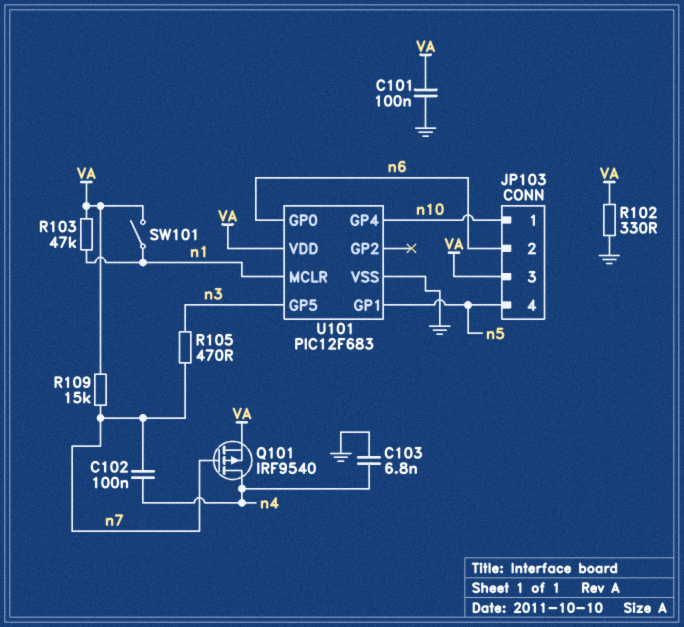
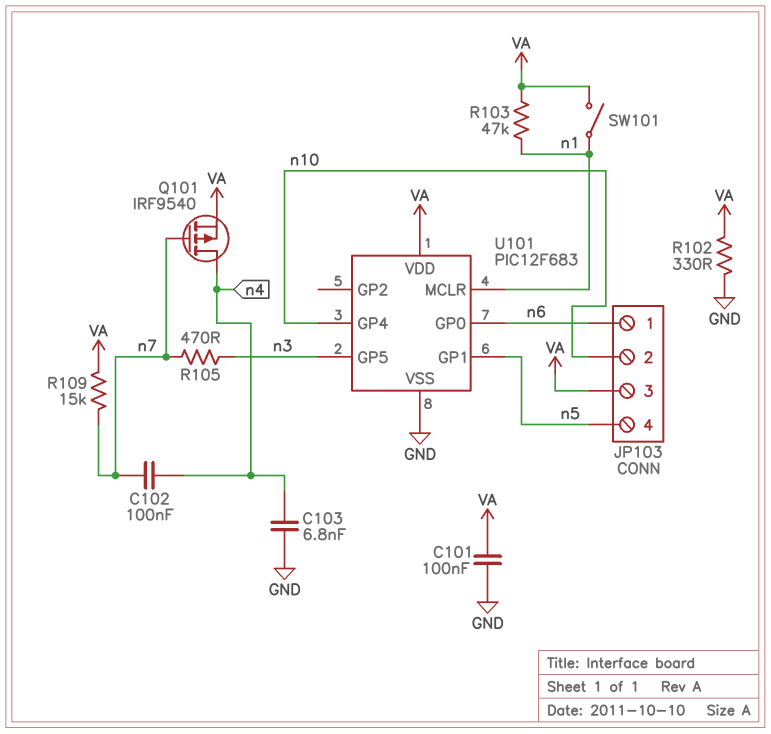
JP103 pin 1: n10 -> n6
JP103 pin 2: n6 -> n10

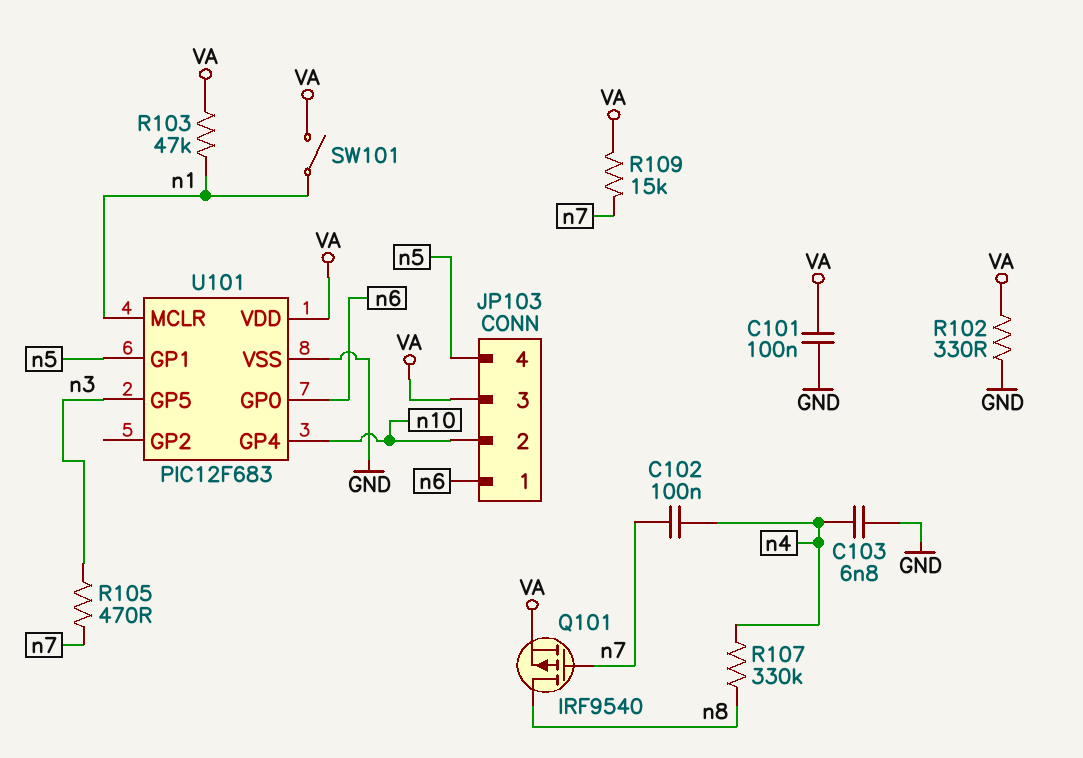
Q101: PMOS IRF9540 (G n7, D n4, S VA) -> PMOS IRF9540 (G n7, D n8, S VA)
R107: none -> 330k (n4, n8)

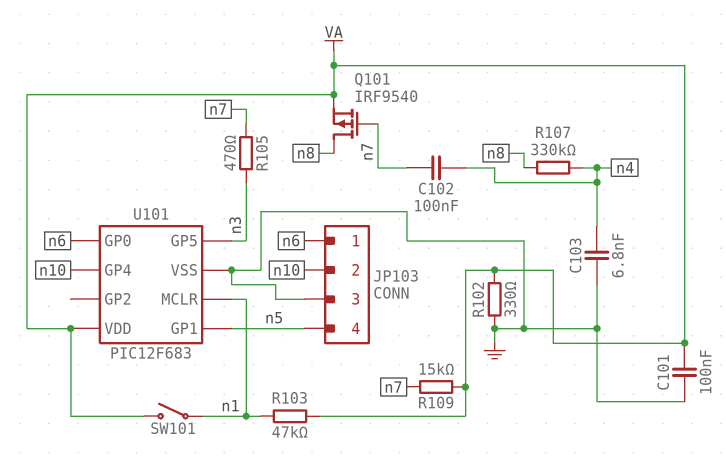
JP103 pin 3: VA -> GND

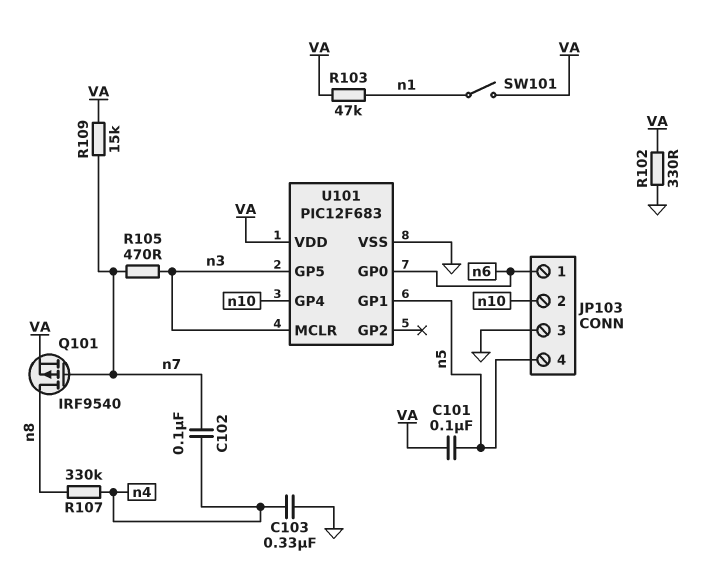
C101: 100nF (GND, VA) -> 100nF (VA, n5)
C103: 6.8nF (GND, n4) -> 330nF (GND, n4)
U101 pin MCLR: n1 -> n3

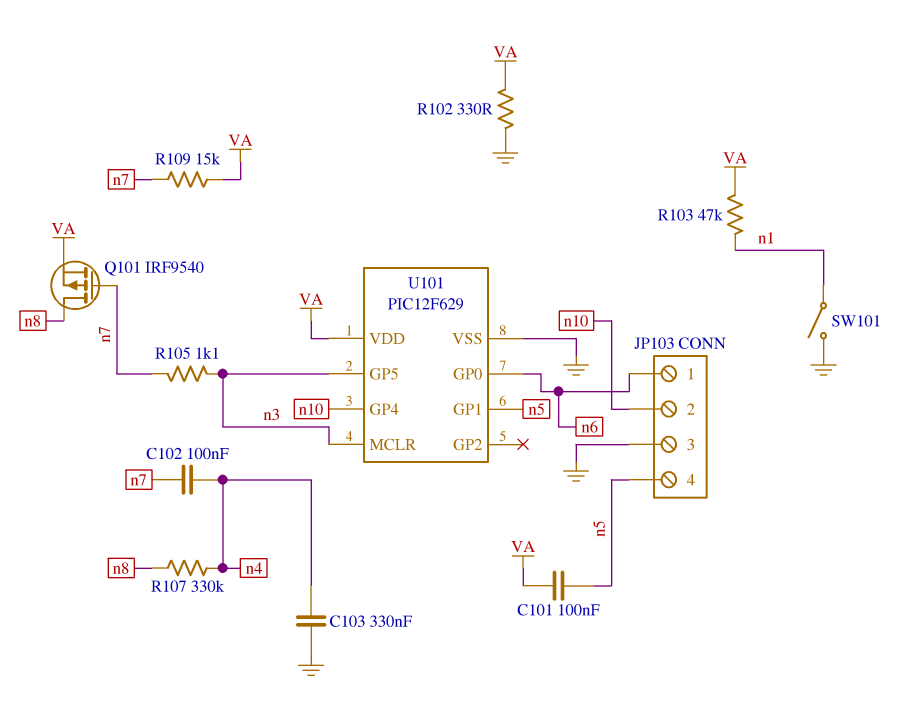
R105: 470 (n3, n7) -> 1.1k (n3, n7)
SW101: switch (VA, n1) -> switch (GND, n1)
U101: PIC12F683 -> PIC12F629

